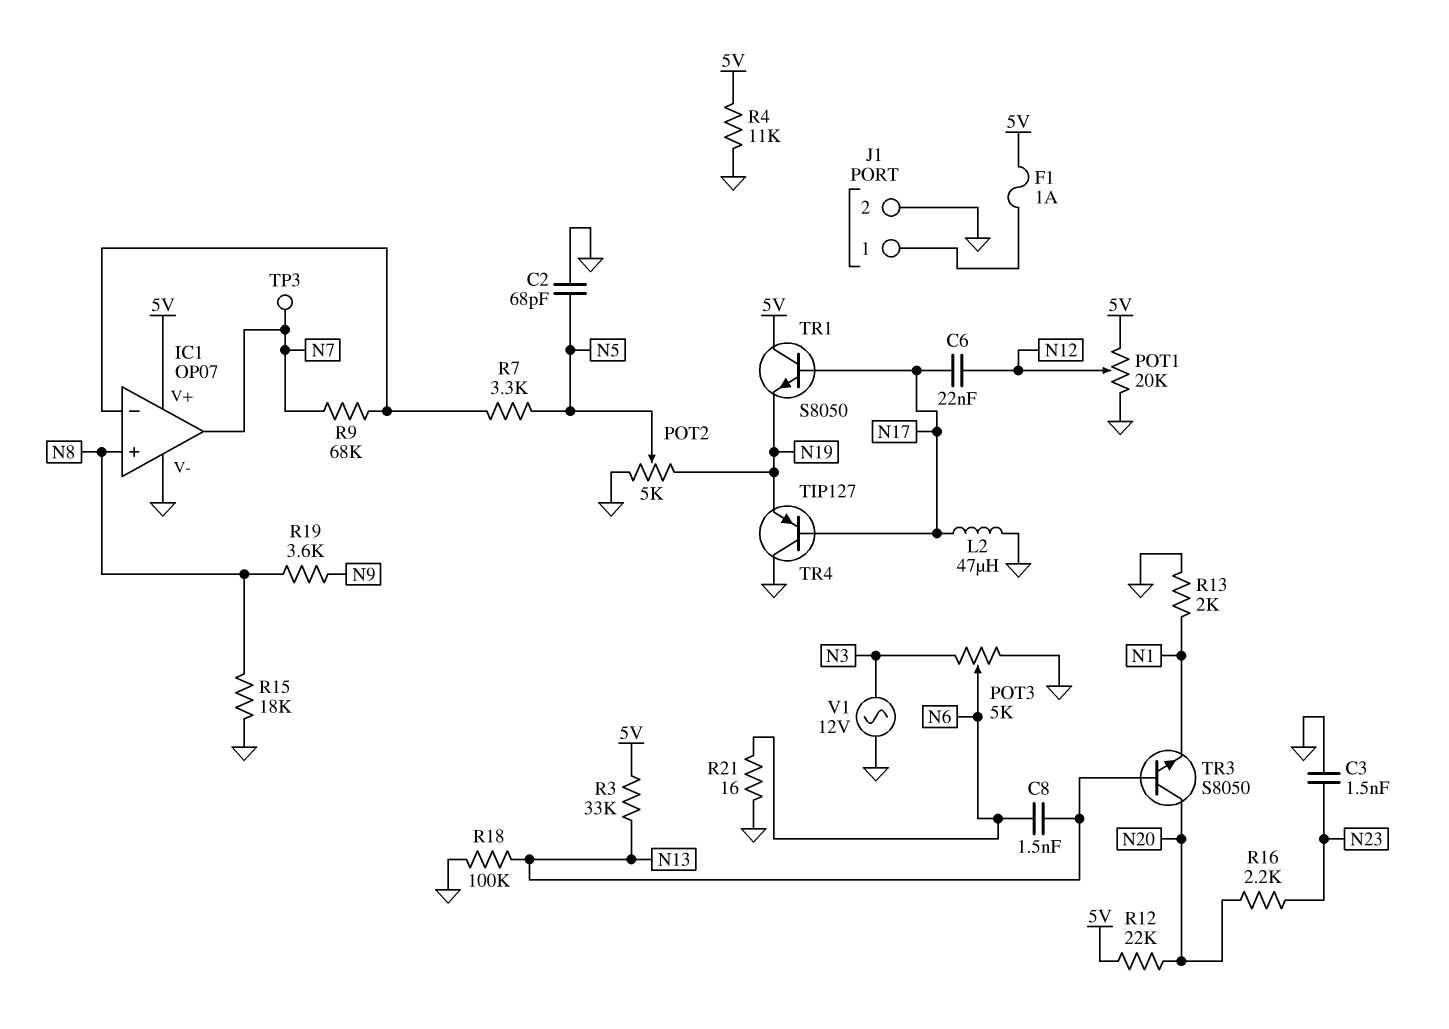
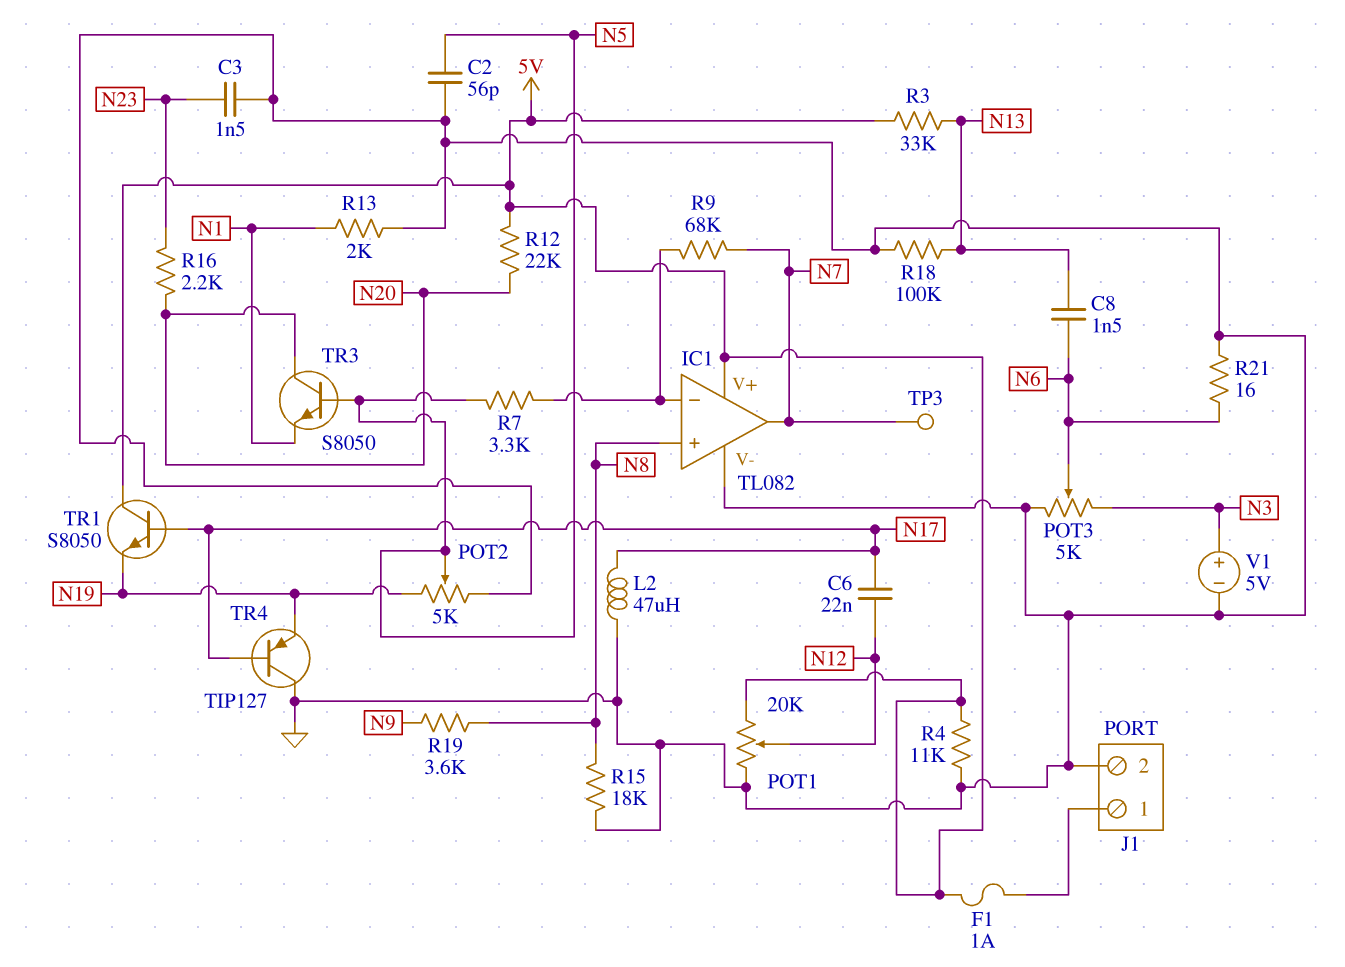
C2: 68pF (GND, N5) -> 56pF (GND, N5)
IC1: OP07 -> TL082
TR3: NPN S8050 (B N13, C N20, E N1) -> NPN S8050 (B N5, C N20, E N1)
V1: AC 12V (GND, N3) -> 5V (plus N3, minus GND)

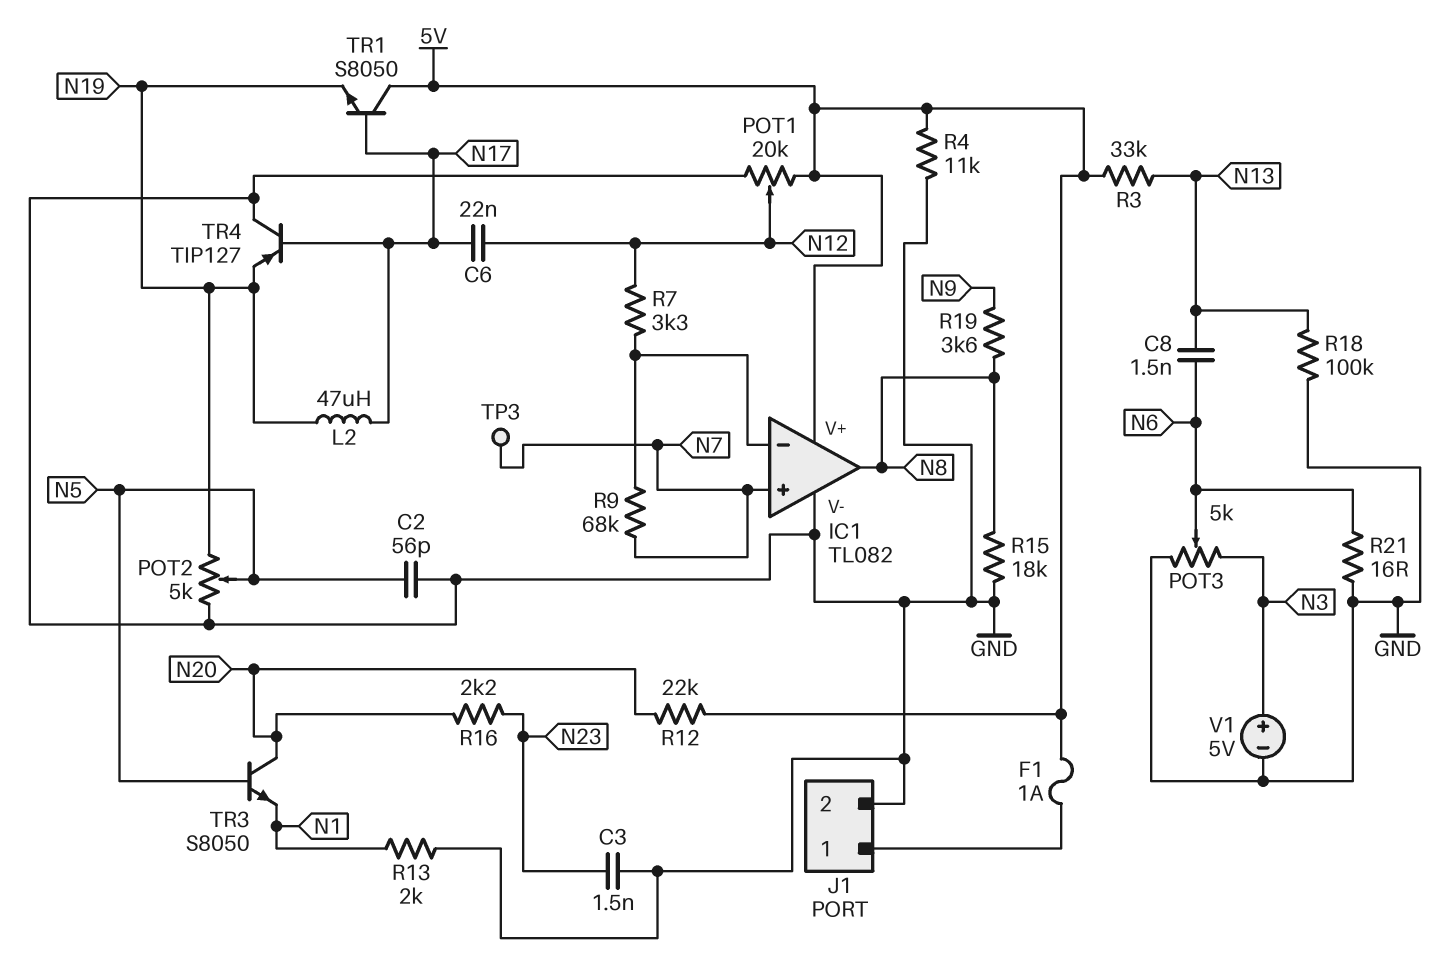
IC1 pin in+: N8 -> N7
IC1 pin out: N7 -> N8
L2: 47uH (GND, N17) -> 47uH (N17, N19)
R7: 3.3k (IC1/in-, N5) -> 3.3k (IC1/in-, N12)

